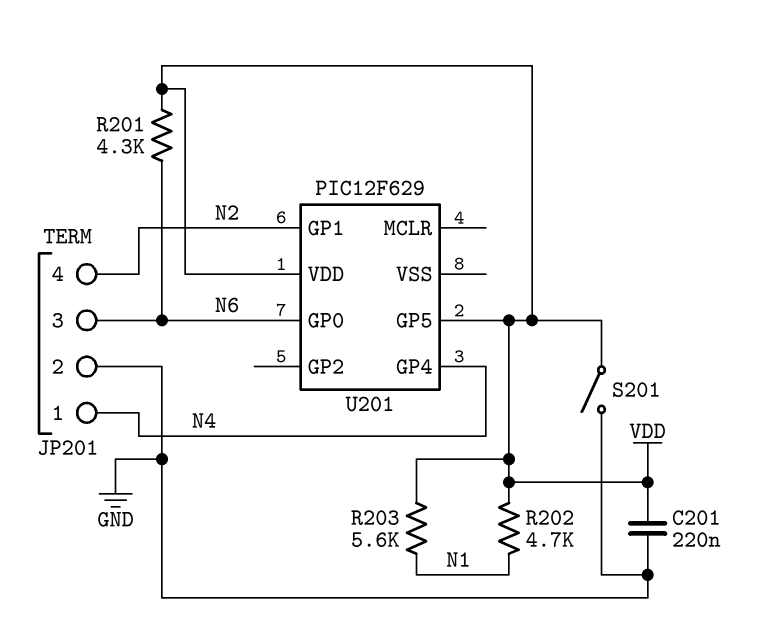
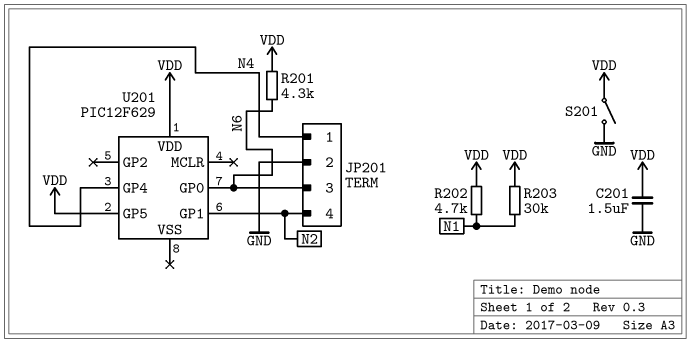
C201: 220nF (GND, VDD) -> 1.5uF (GND, VDD)
R203: 5.6k (N1, VDD) -> 30k (N1, VDD)

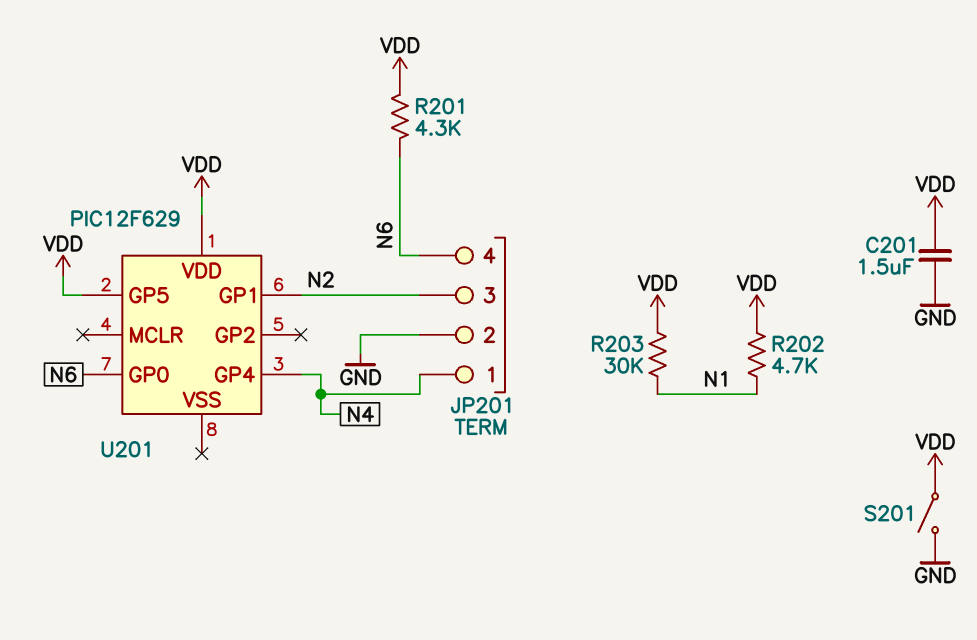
JP201 pin 3: N6 -> N2
JP201 pin 4: N2 -> N6

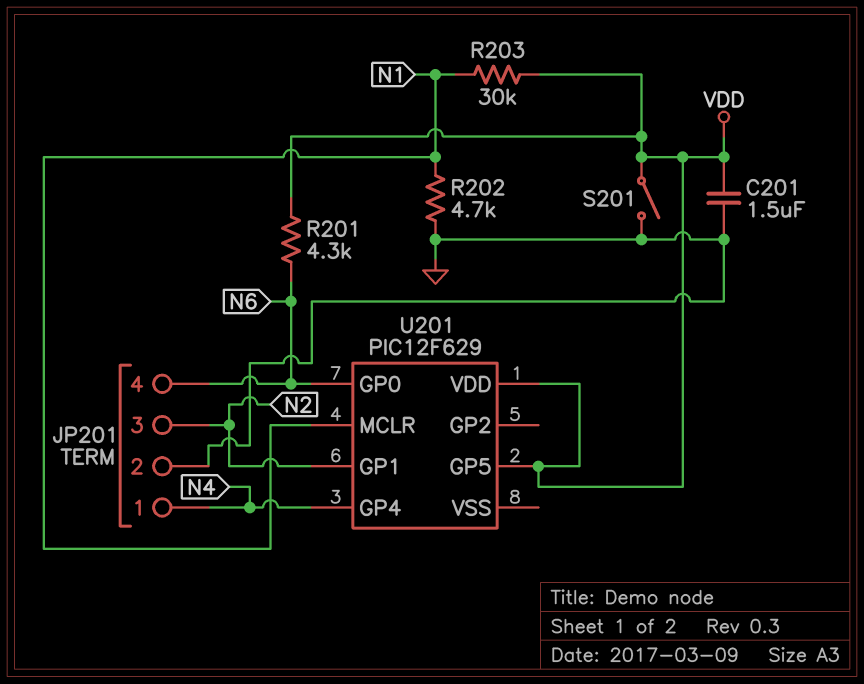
R202: 4.7k (N1, VDD) -> 4.7k (GND, N1)
U201 pin MCLR: none -> N1

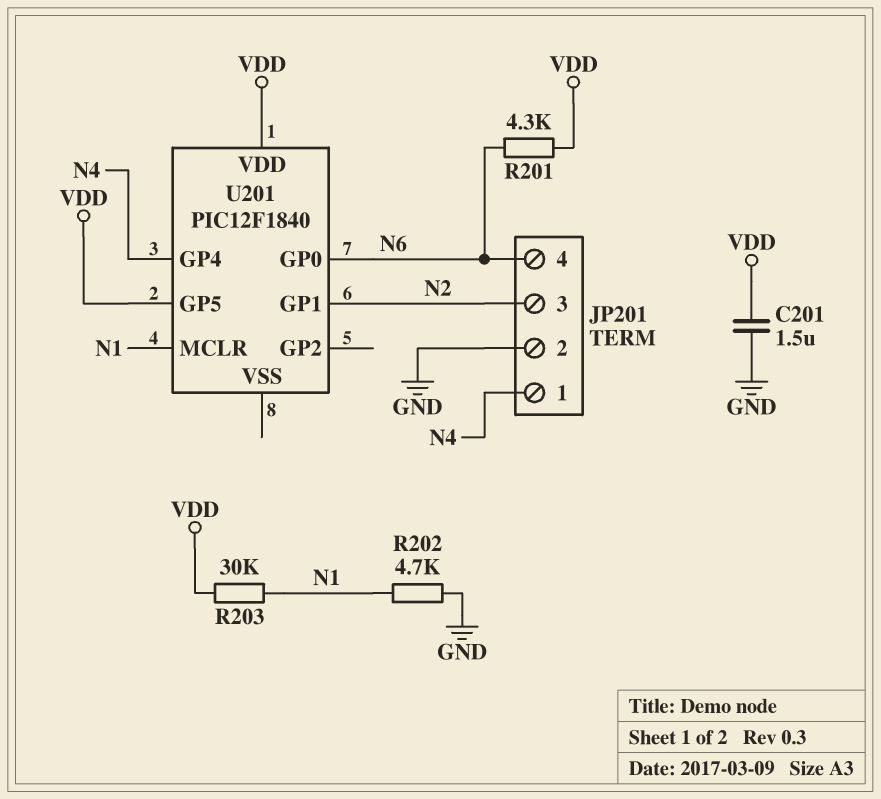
S201: switch (GND, VDD) -> none
U201: PIC12F629 -> PIC12F1840

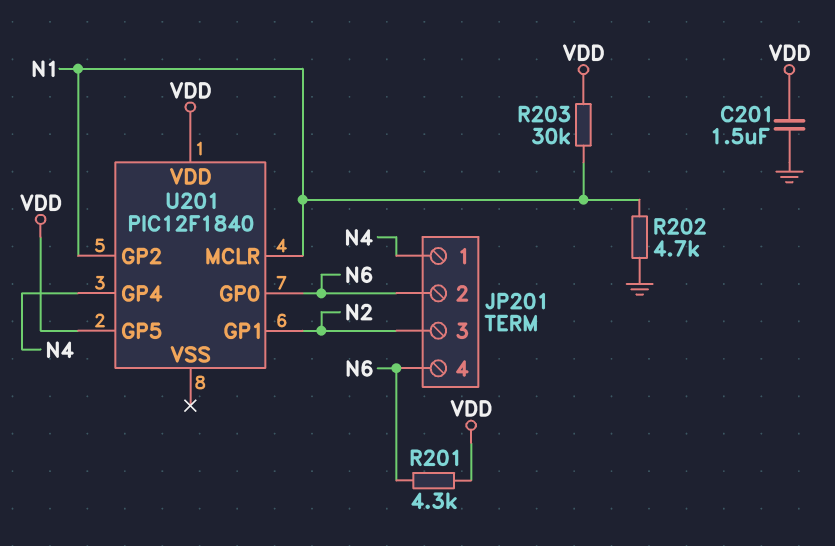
JP201 pin 2: GND -> N6
U201 pin GP2: none -> N1

